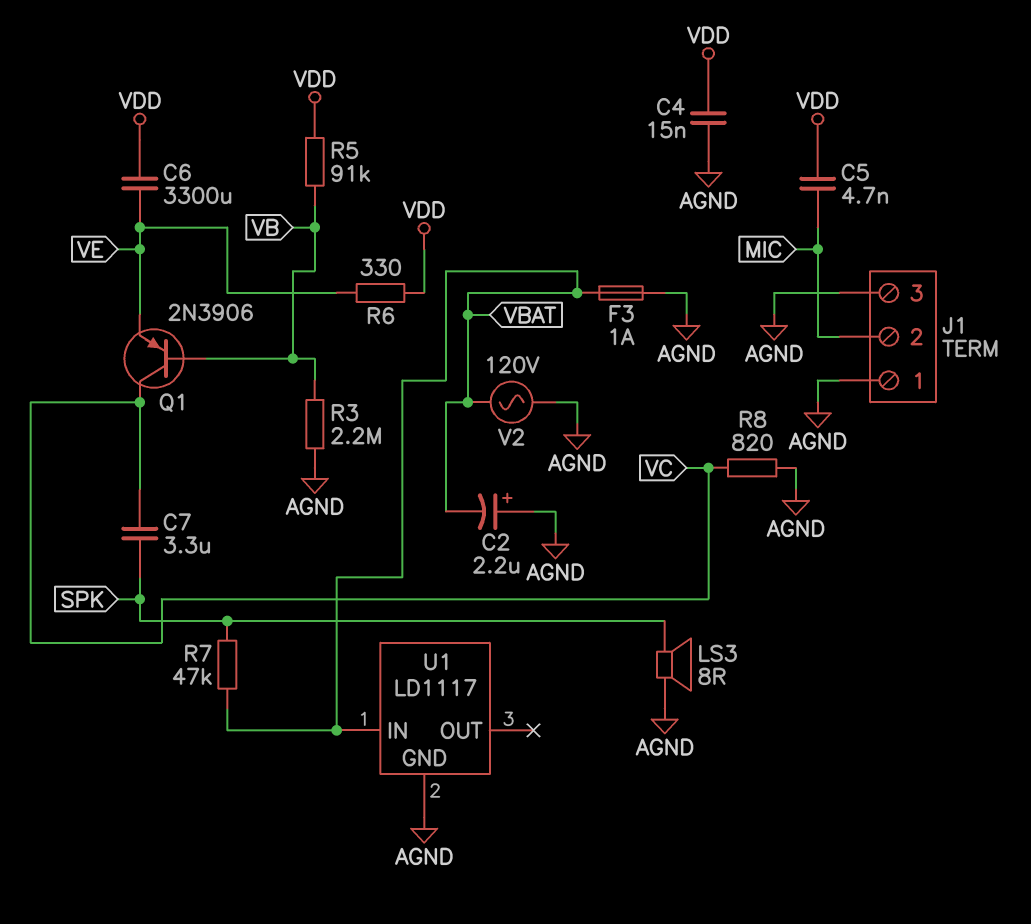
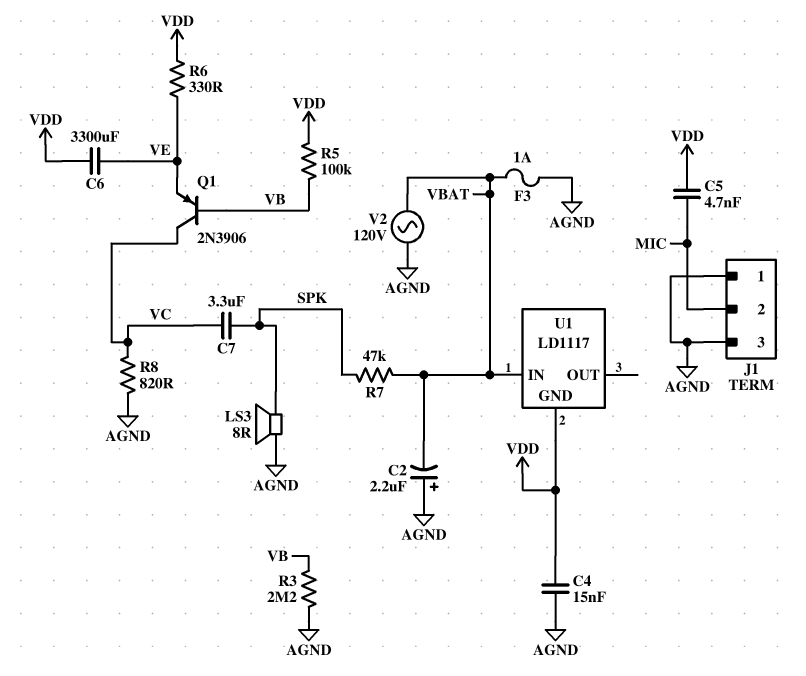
R5: 91k (VB, VDD) -> 100k (VB, VDD)
U1 pin GND: AGND -> VDD

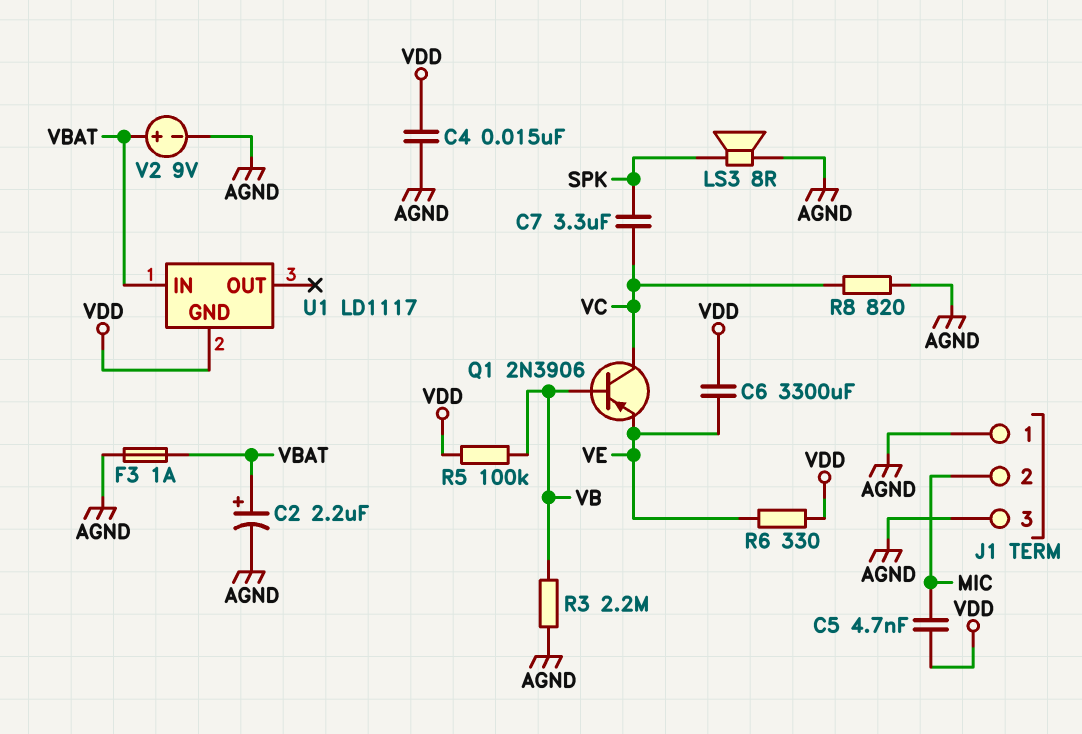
C2: 2.2uF (plus AGND, minus VBAT) -> 2.2uF (plus VBAT, minus AGND)
R7: 47k (SPK, VBAT) -> none
V2: AC 120V (AGND, VBAT) -> 9V (plus VBAT, minus AGND)

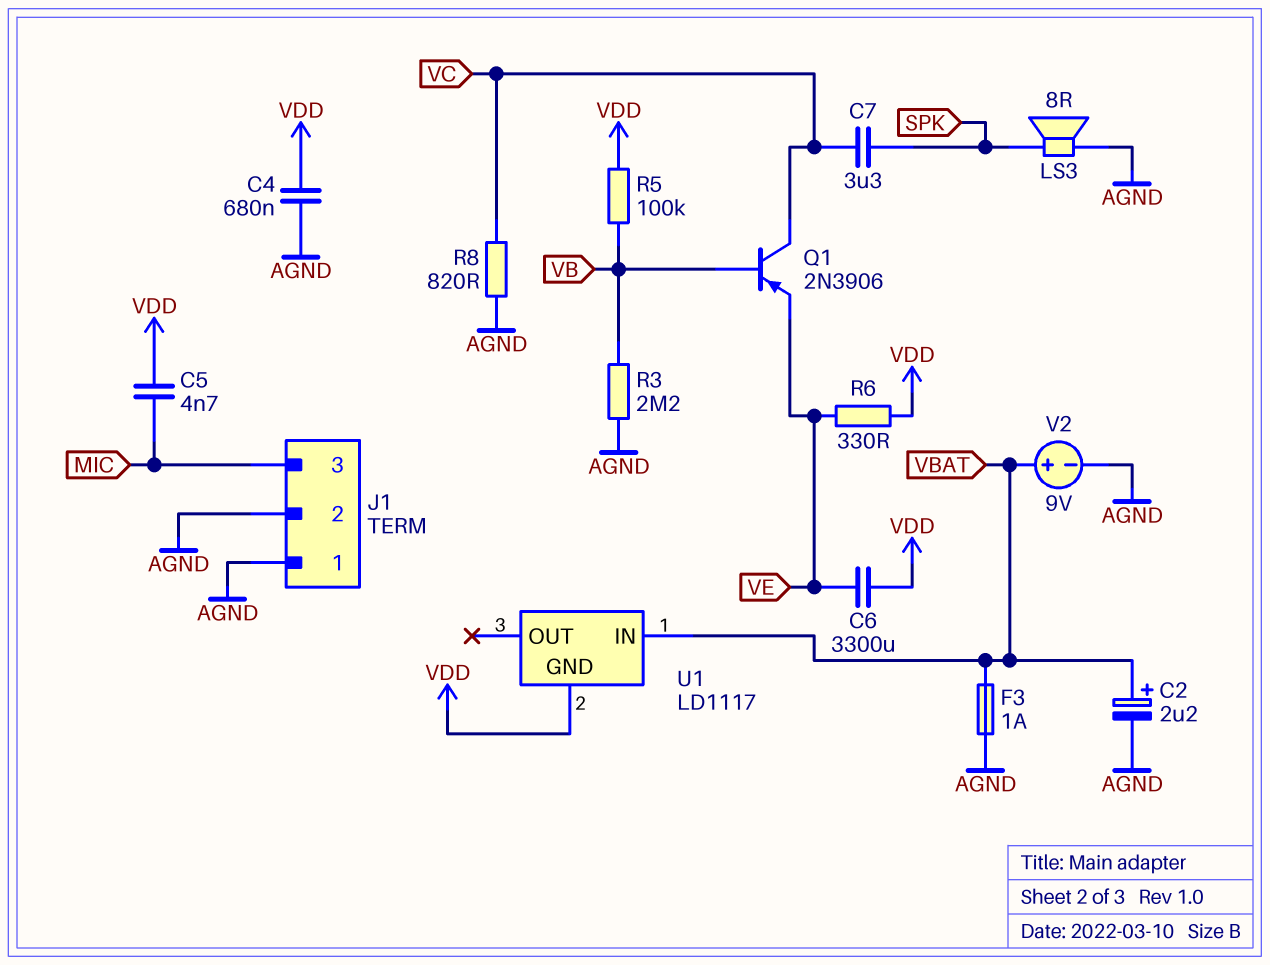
C4: 15nF (AGND, VDD) -> 680nF (AGND, VDD)
J1 pin 2: MIC -> AGND
J1 pin 3: AGND -> MIC

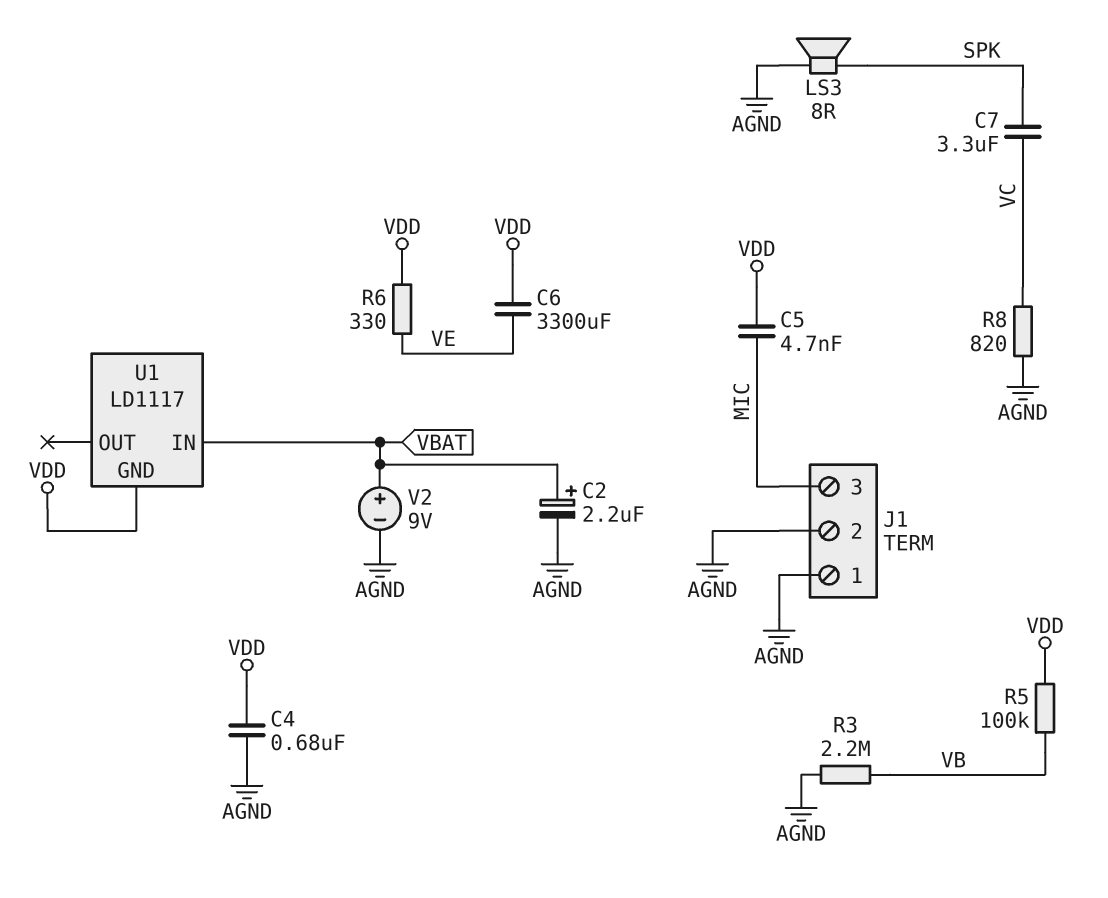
F3: 1A (AGND, VBAT) -> none
Q1: PNP 2N3906 (B VB, C VC, E VE) -> none

